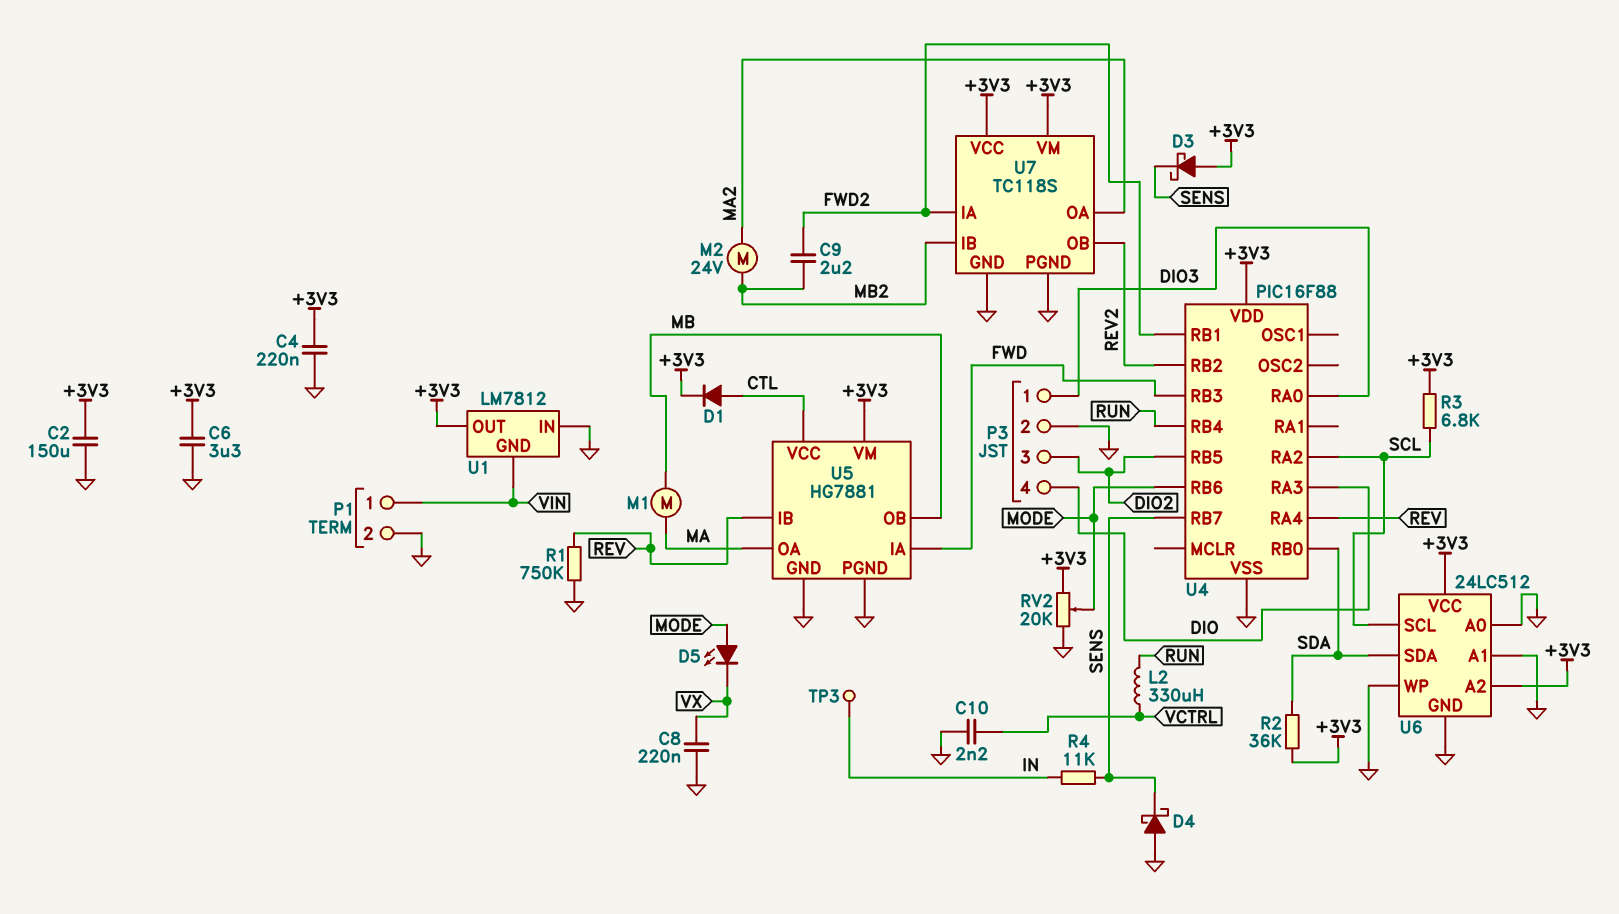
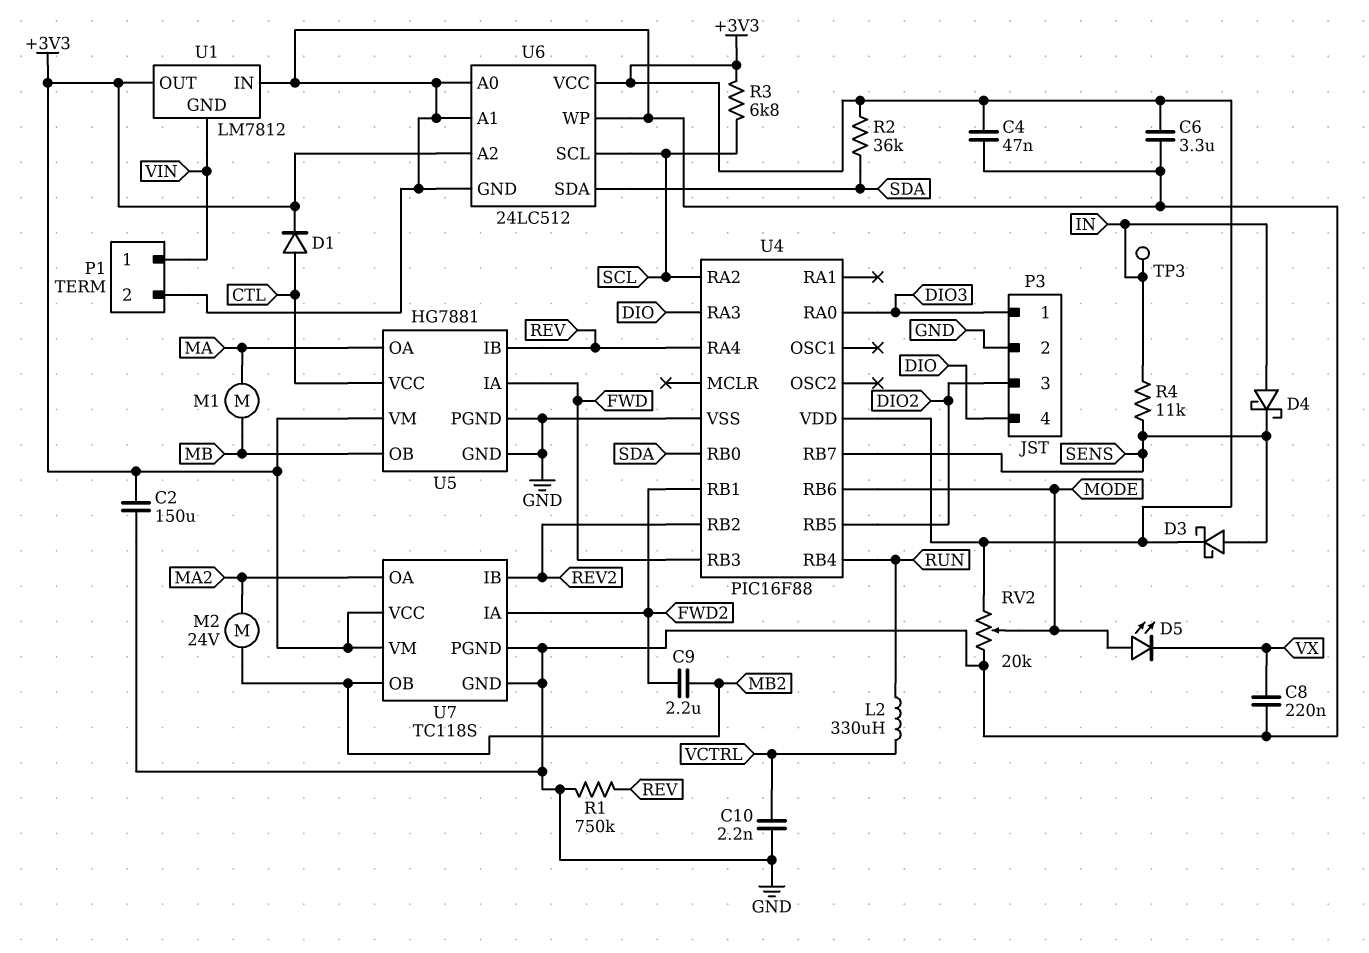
C4: 220nF (+3V3, GND) -> 47nF (+3V3, GND)
D3: schottky (A +3V3, K SENS) -> schottky (A SENS, K +3V3)
D4: schottky (A GND, K SENS) -> schottky (A IN, K SENS)
U7 pin IB: MB2 -> REV2
U7 pin OB: REV2 -> MB2

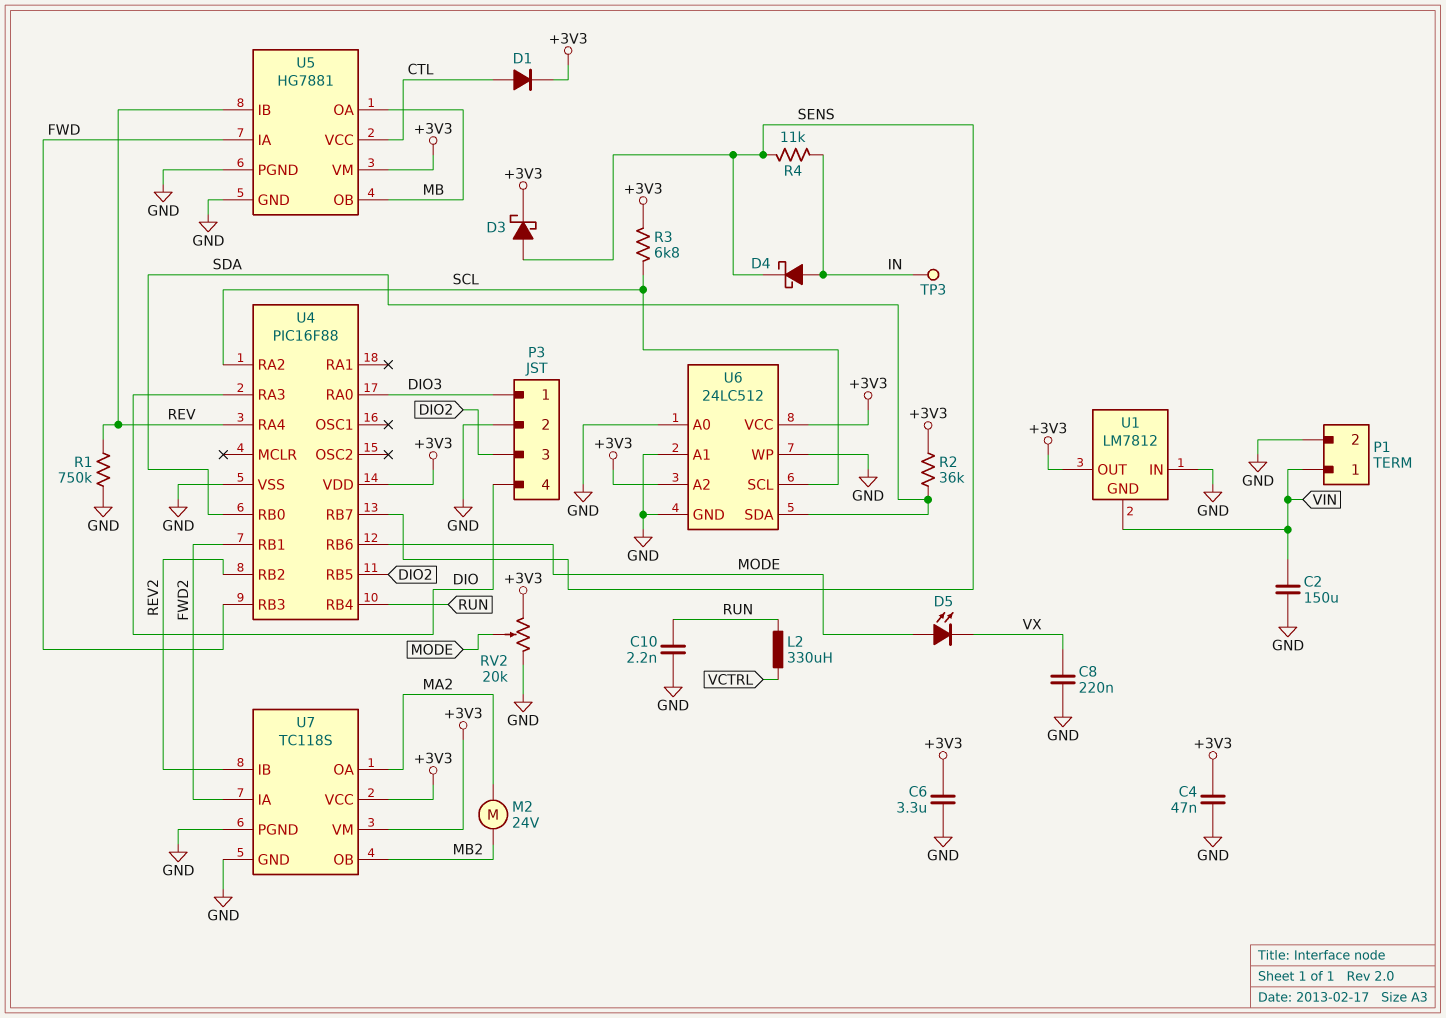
C2: 150uF (+3V3, GND) -> 150uF (GND, VIN)
C9: 2.2uF (FWD2, MB2) -> none
C10: 2.2nF (GND, VCTRL) -> 2.2nF (GND, RUN)
M1: motor (MA, MB) -> none
U5 pin OA: MA -> MB

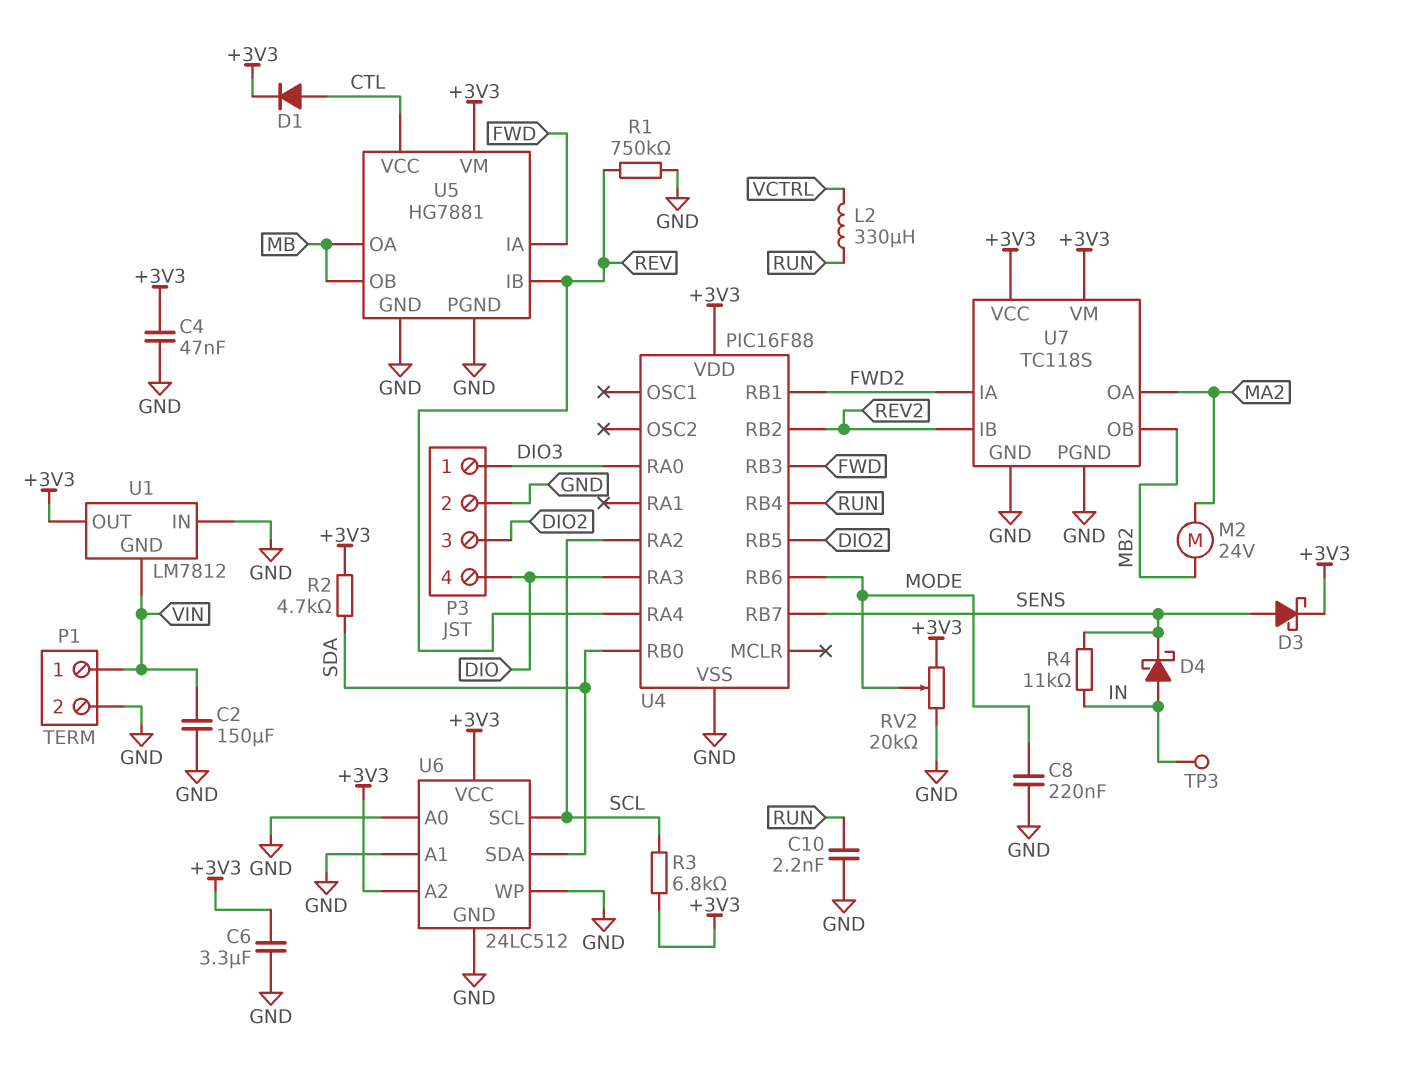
C8: 220nF (GND, VX) -> 220nF (GND, MODE)
D5: LED (A MODE, K VX) -> none
R2: 36k (+3V3, SDA) -> 4.7k (+3V3, SDA)

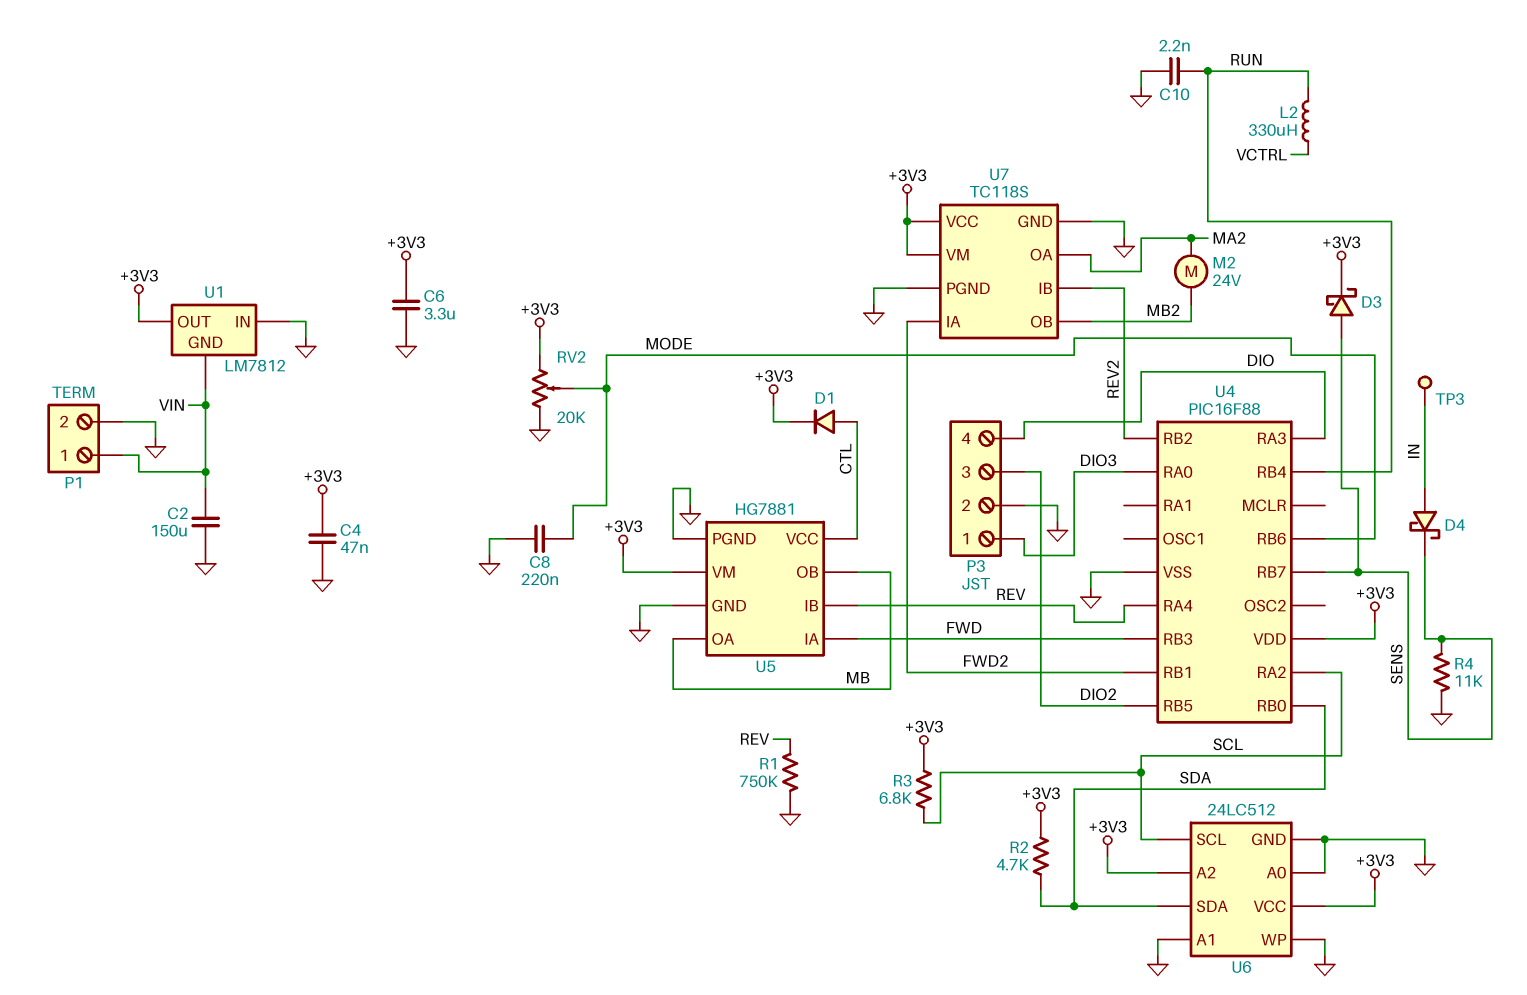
R4: 11k (IN, SENS) -> 11k (GND, SENS)

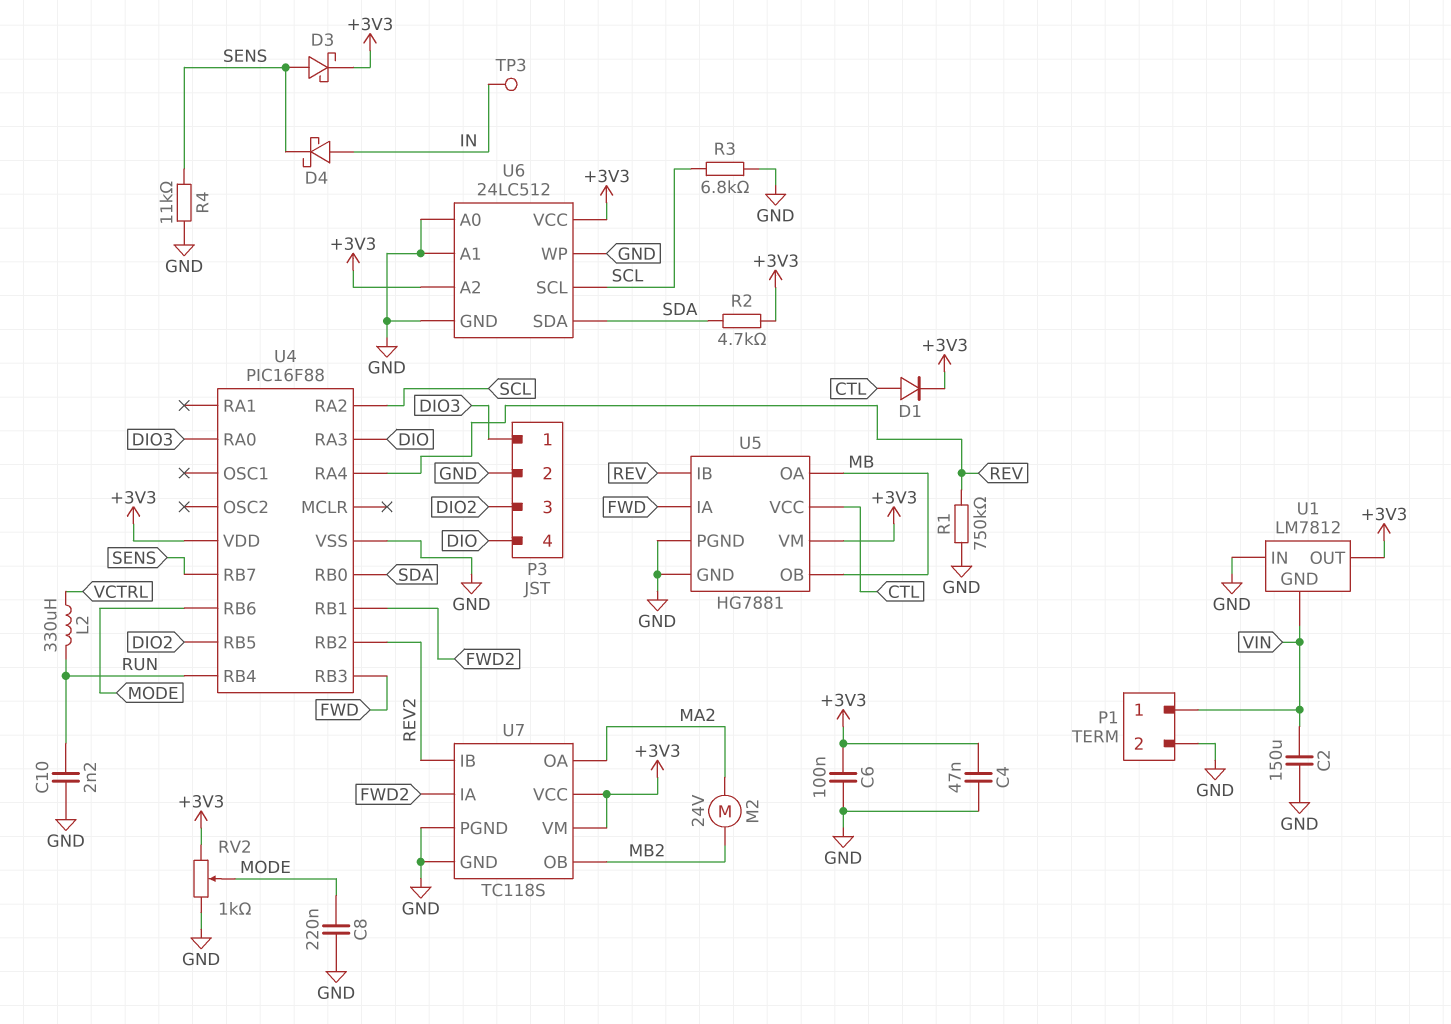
C6: 3.3uF (+3V3, GND) -> 100nF (+3V3, GND)
R3: 6.8k (+3V3, SCL) -> 6.8k (GND, SCL)
RV2: 20k (+3V3, GND, wiper MODE) -> 1k (+3V3, GND, wiper MODE)

